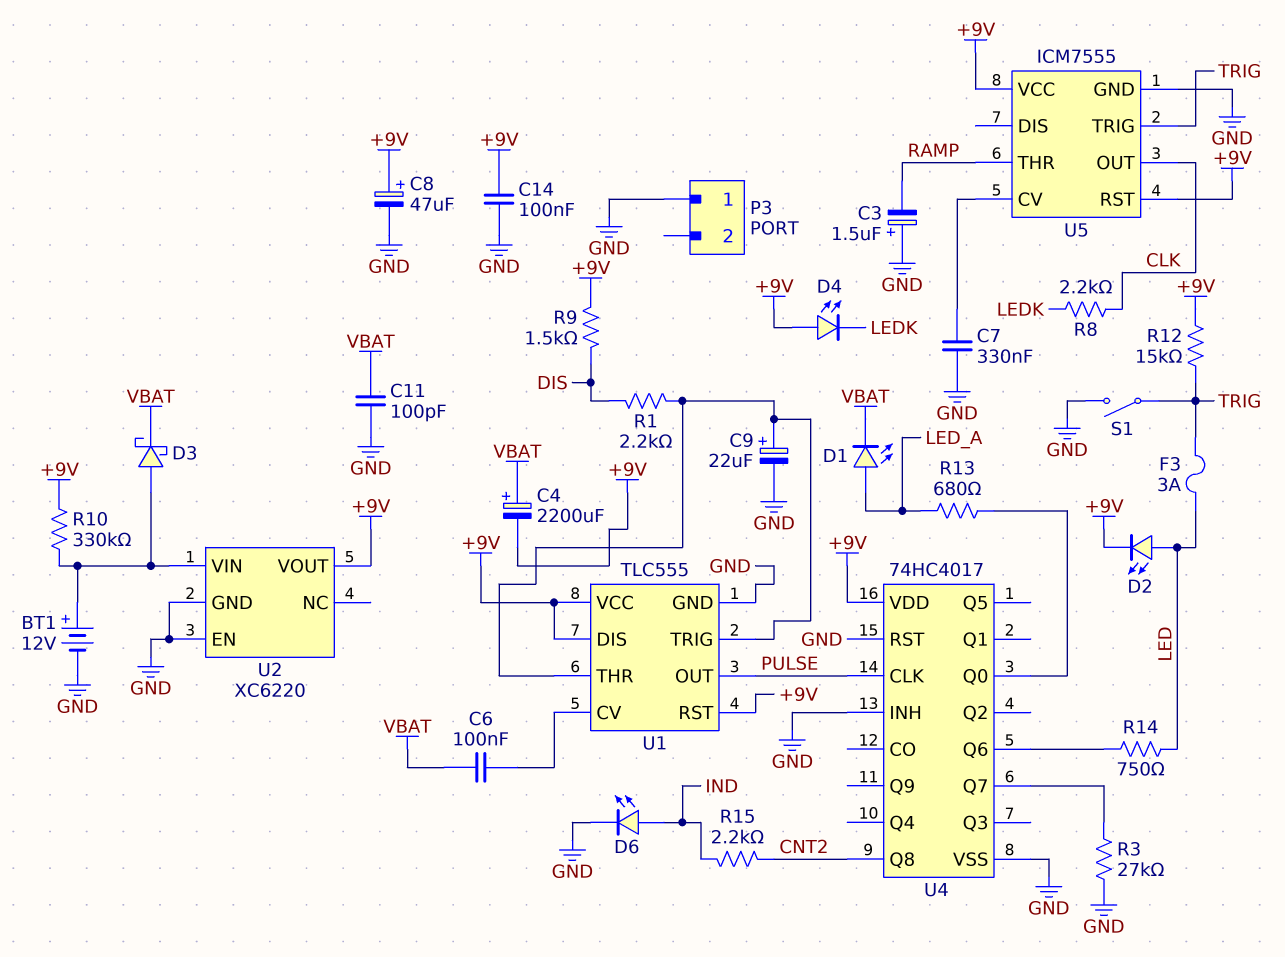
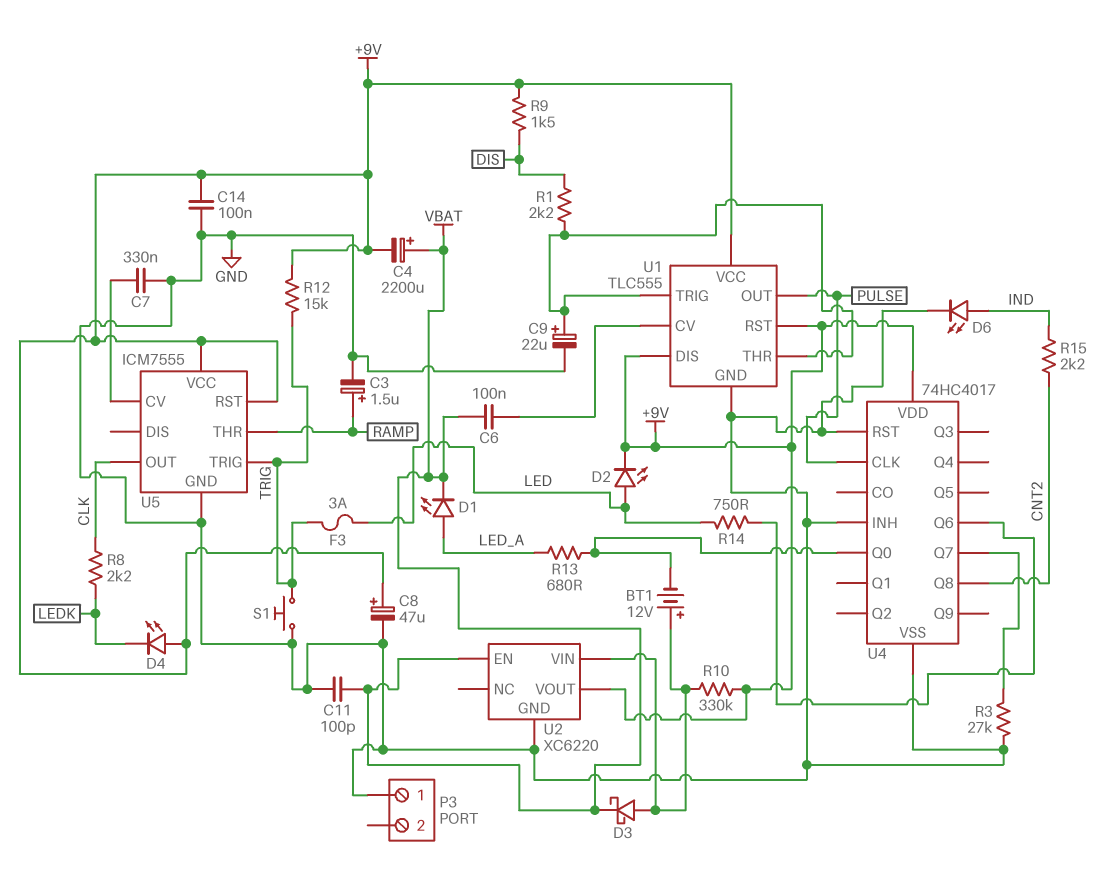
BT1: 12V (plus U2/VIN, minus GND) -> 12V (plus U2/VIN, minus U4/Q0)
C3: 1.5uF (plus GND, minus RAMP) -> 1.5uF (plus RAMP, minus GND)
S1: switch (GND, TRIG) -> button (GND, TRIG)
U2 pin EN: GND -> VBAT

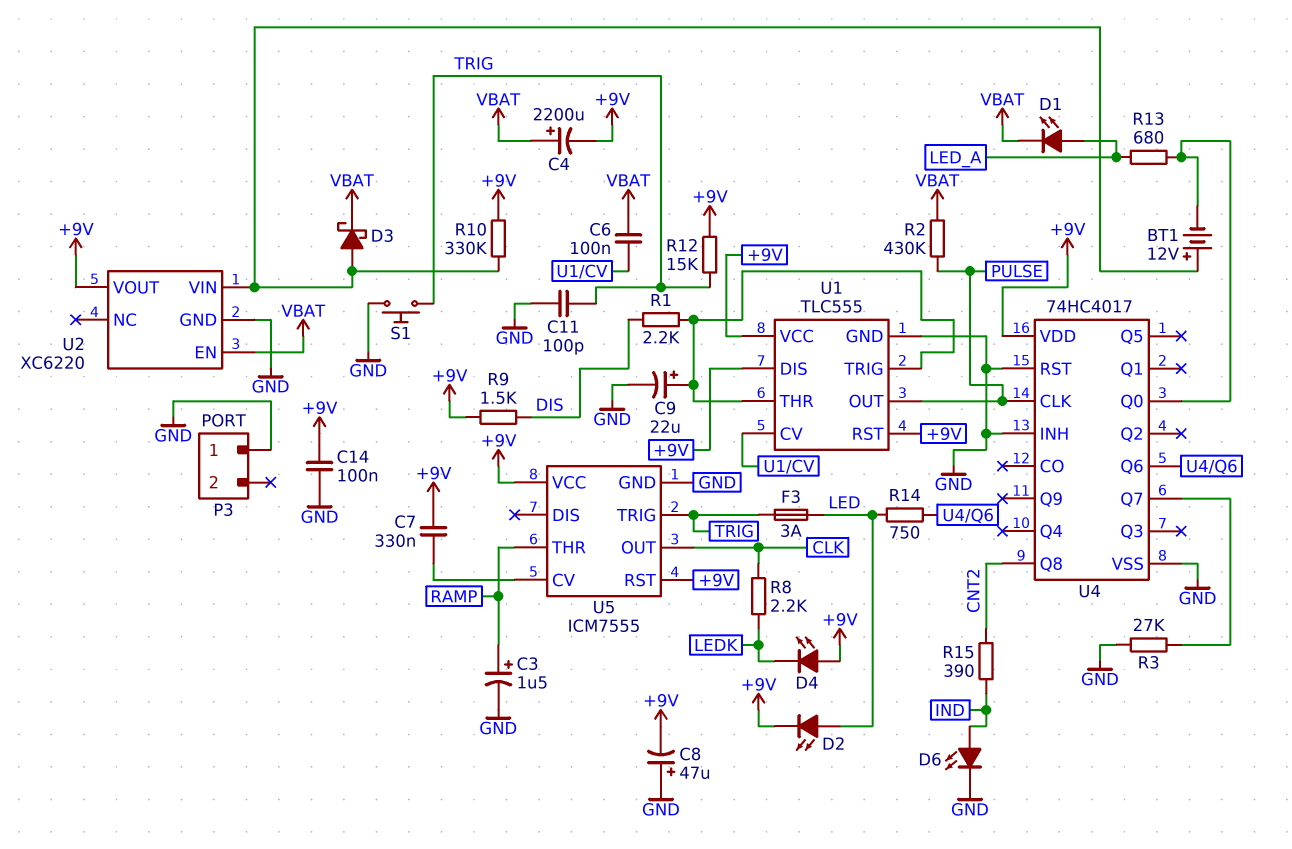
C7: 330nF (GND, U5/CV) -> 330nF (+9V, U5/CV)
C8: 47uF (plus +9V, minus GND) -> 47uF (plus GND, minus +9V)
C11: 100pF (GND, VBAT) -> 100pF (GND, TRIG)
R2: none -> 430k (PULSE, VBAT)
R15: 2.2k (CNT2, IND) -> 390 (CNT2, IND)

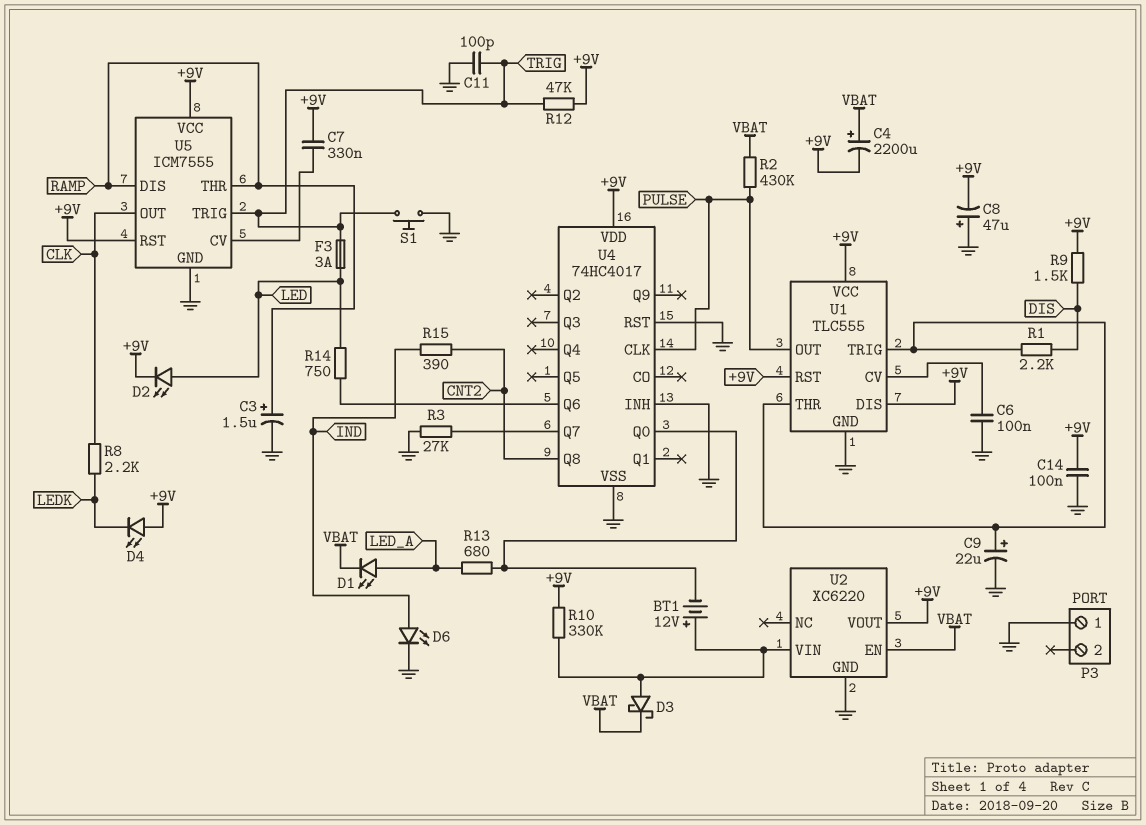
C6: 100nF (U1/CV, VBAT) -> 100nF (GND, U1/CV)
R12: 15k (+9V, TRIG) -> 47k (+9V, TRIG)
U5 pin DIS: none -> RAMP

